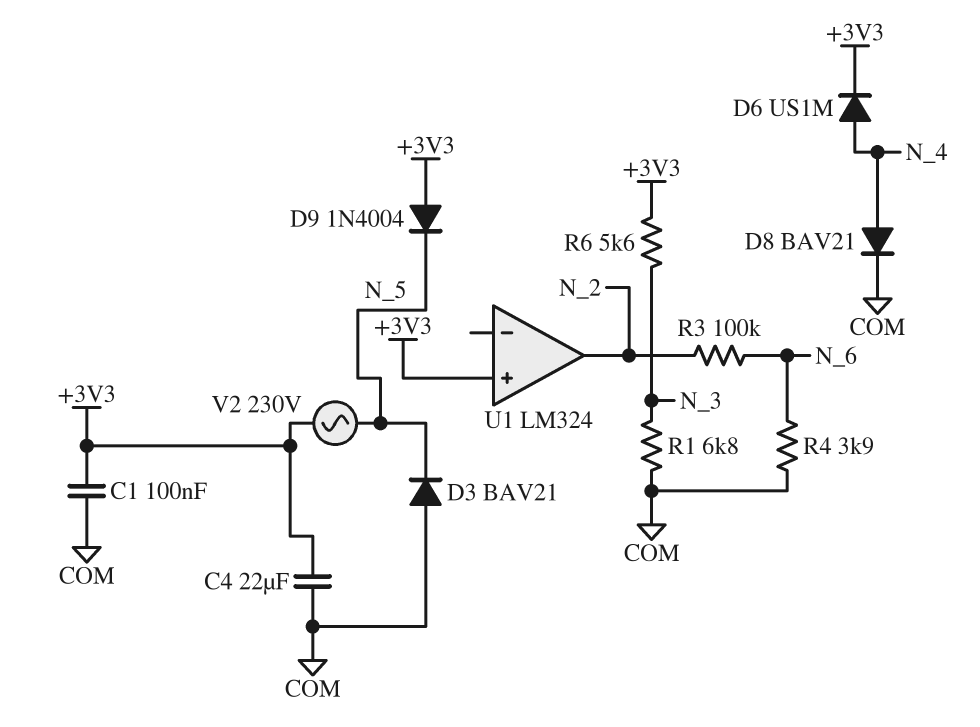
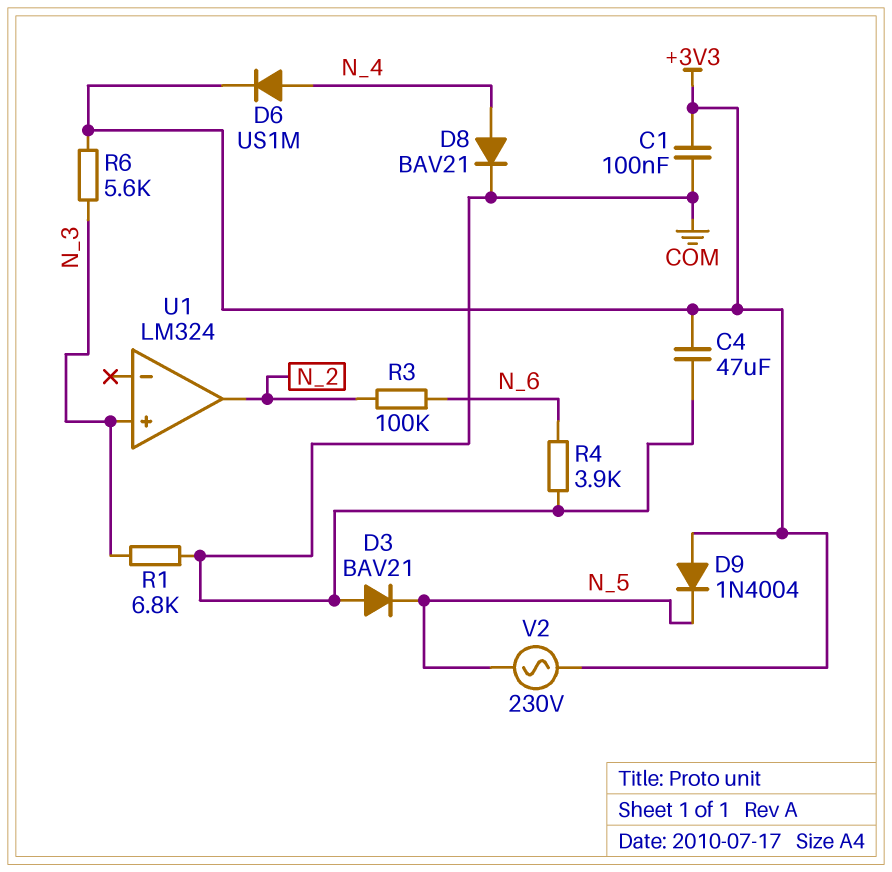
C4: 22uF (+3V3, COM) -> 47uF (+3V3, COM)
U1 pin in+: +3V3 -> N_3

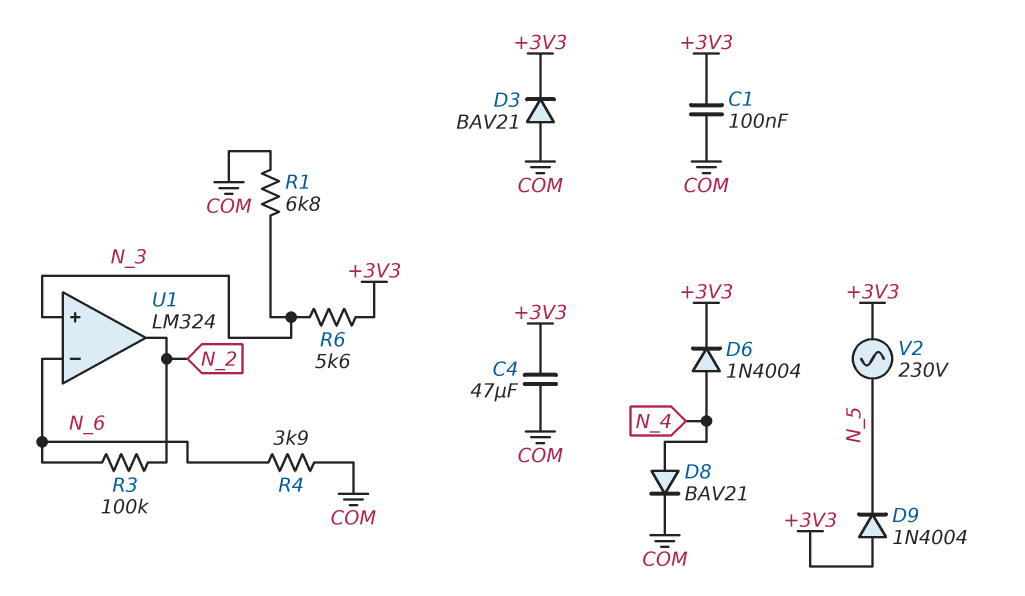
D3: diode BAV21 (A COM, K N_5) -> diode BAV21 (A COM, K +3V3)
D6: diode US1M (A N_4, K +3V3) -> diode 1N4004 (A N_4, K +3V3)
U1 pin in-: none -> N_6

